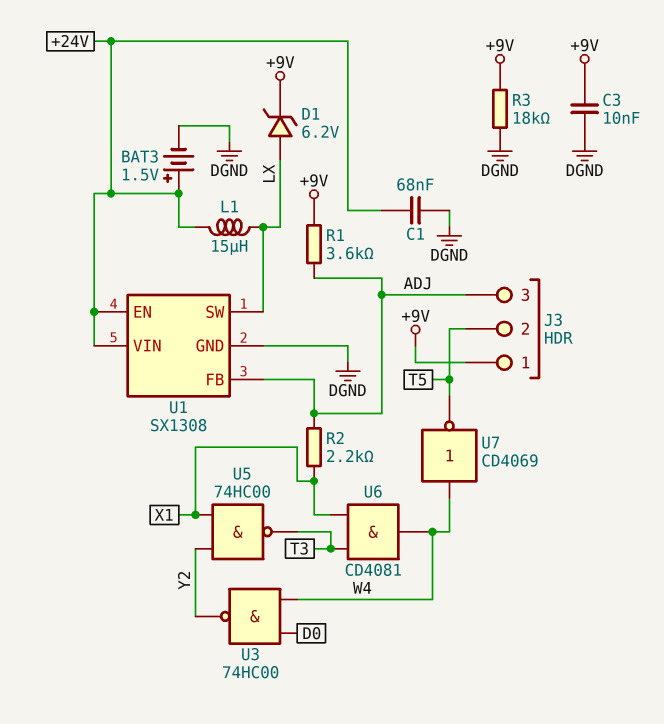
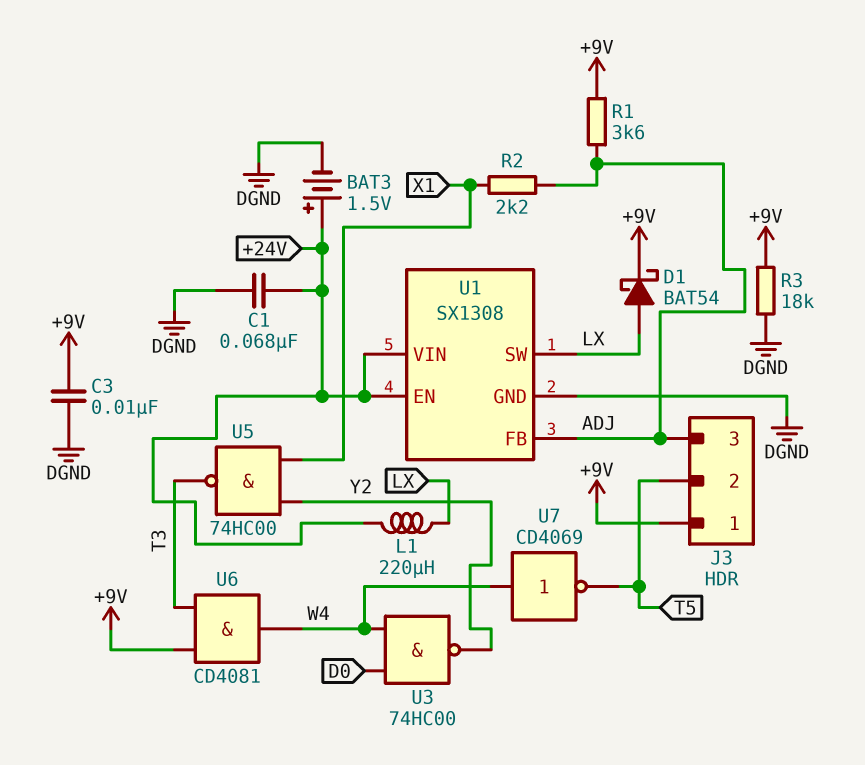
D1: zener 6.2V (A LX, K +9V) -> schottky BAT54 (A LX, K +9V)
L1: 15uH (+24V, LX) -> 220uH (+24V, LX)
U6: AND CD4081 (in T3, in X1, out W4) -> AND CD4081 (in +9V, in T3, out W4)

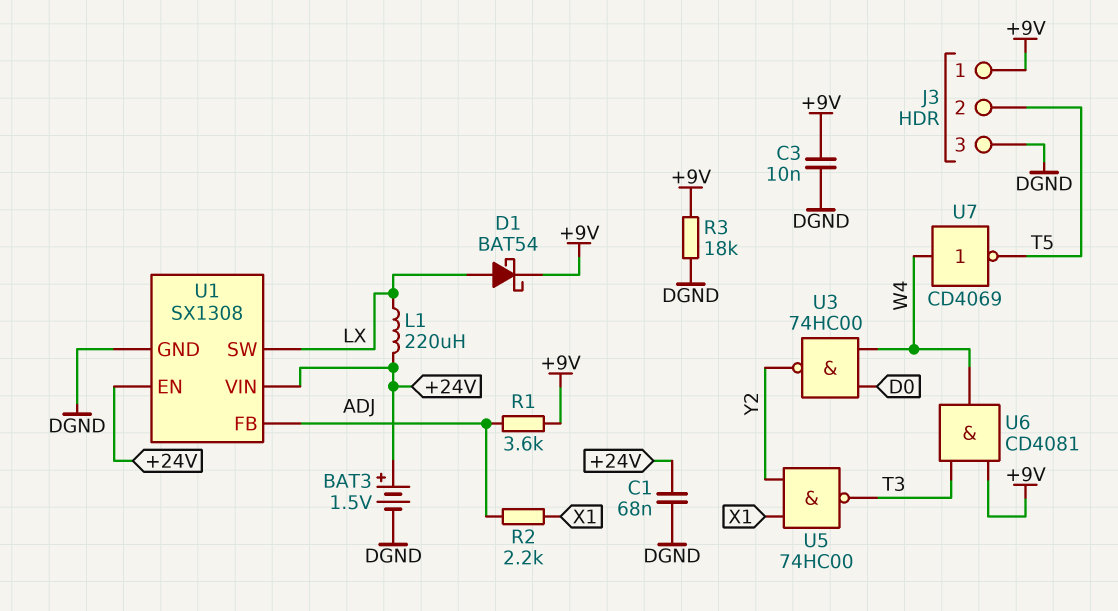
J3 pin 3: ADJ -> DGND

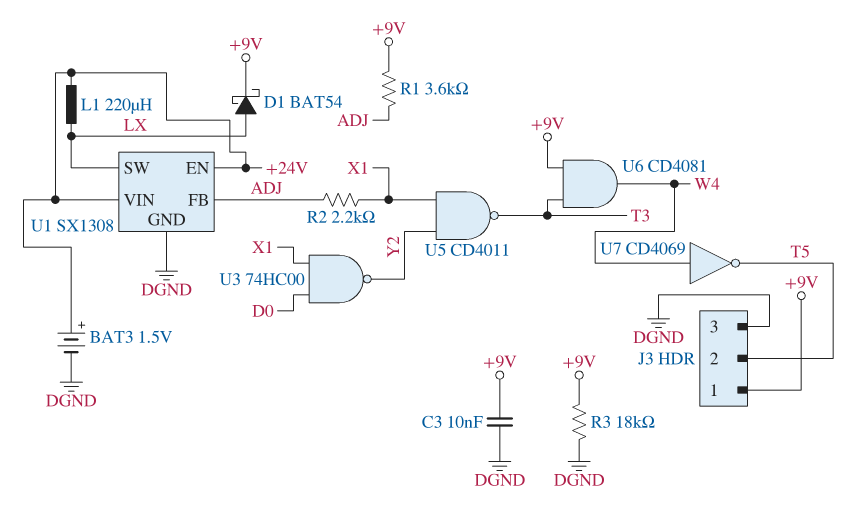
C1: 68nF (+24V, DGND) -> none
U3: NAND 74HC00 (in D0, in W4, out Y2) -> NAND 74HC00 (in D0, in X1, out Y2)
U5: NAND 74HC00 (in X1, in Y2, out T3) -> NAND CD4011 (in X1, in Y2, out T3)

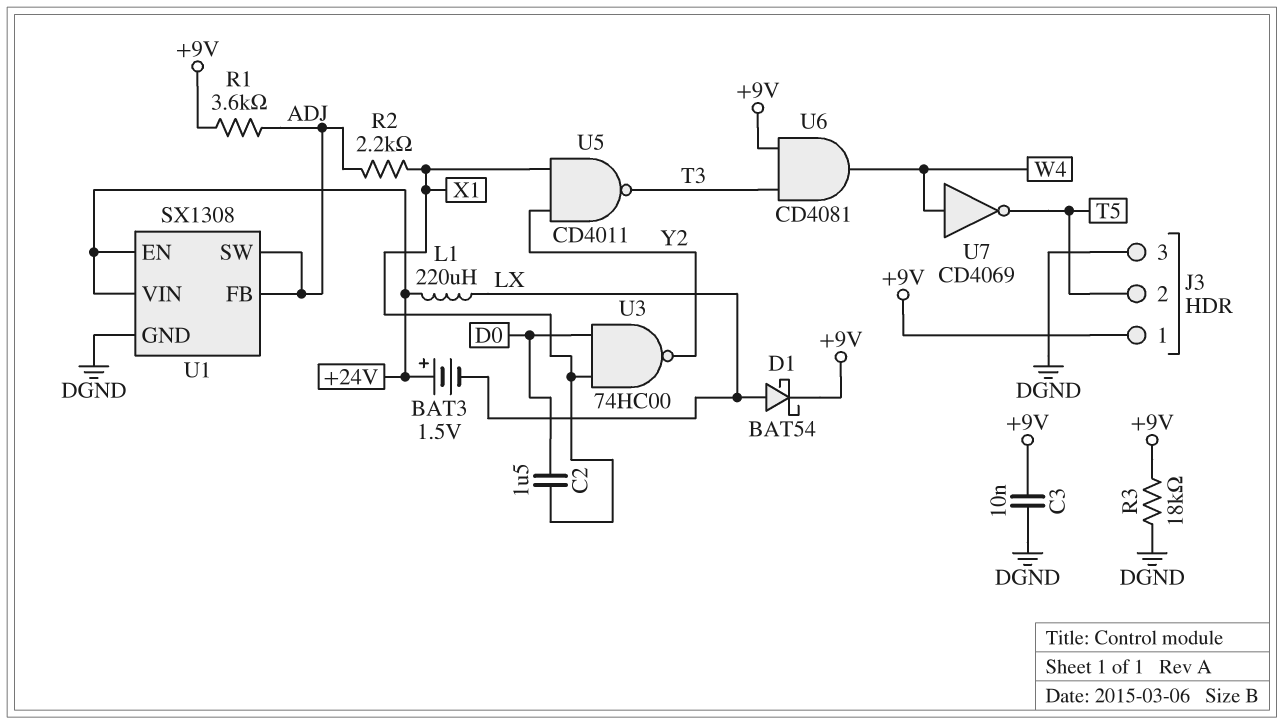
BAT3: 1.5V (plus +24V, minus DGND) -> 1.5V (plus +24V, minus LX)
C2: none -> 1.5uF (D0, X1)
U1 pin SW: LX -> ADJ

